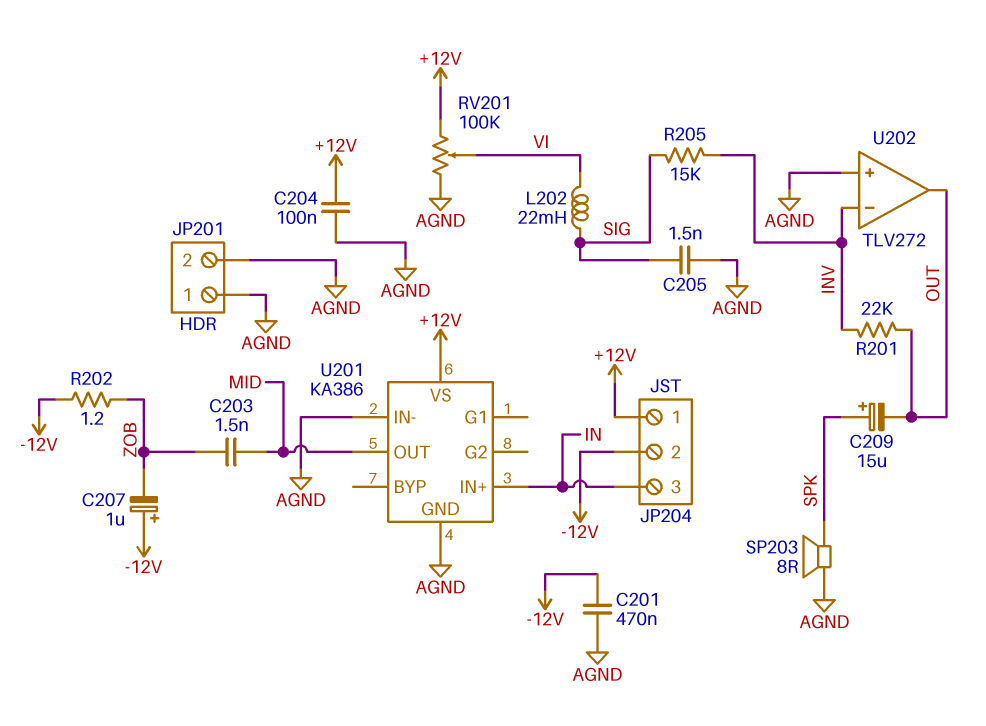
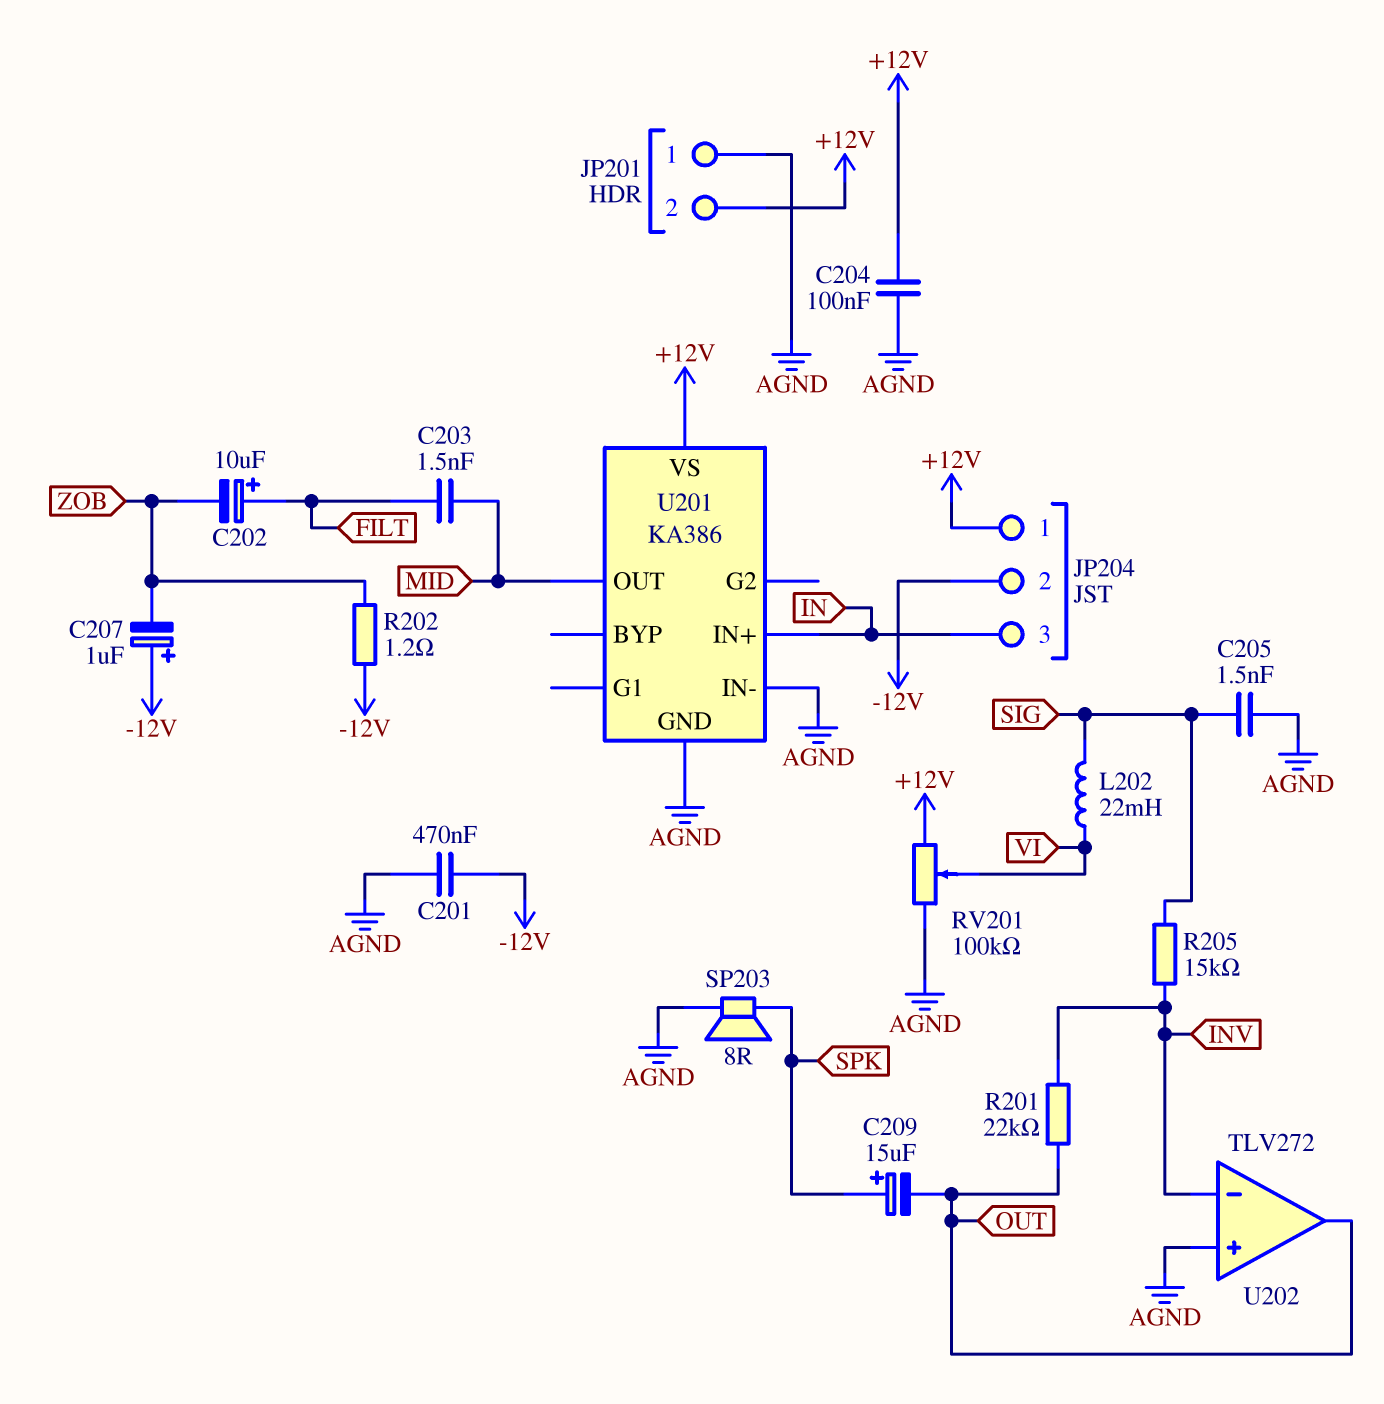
C202: none -> 10uF (plus FILT, minus ZOB)
C203: 1.5nF (MID, ZOB) -> 1.5nF (FILT, MID)
JP201 pin 2: AGND -> +12V

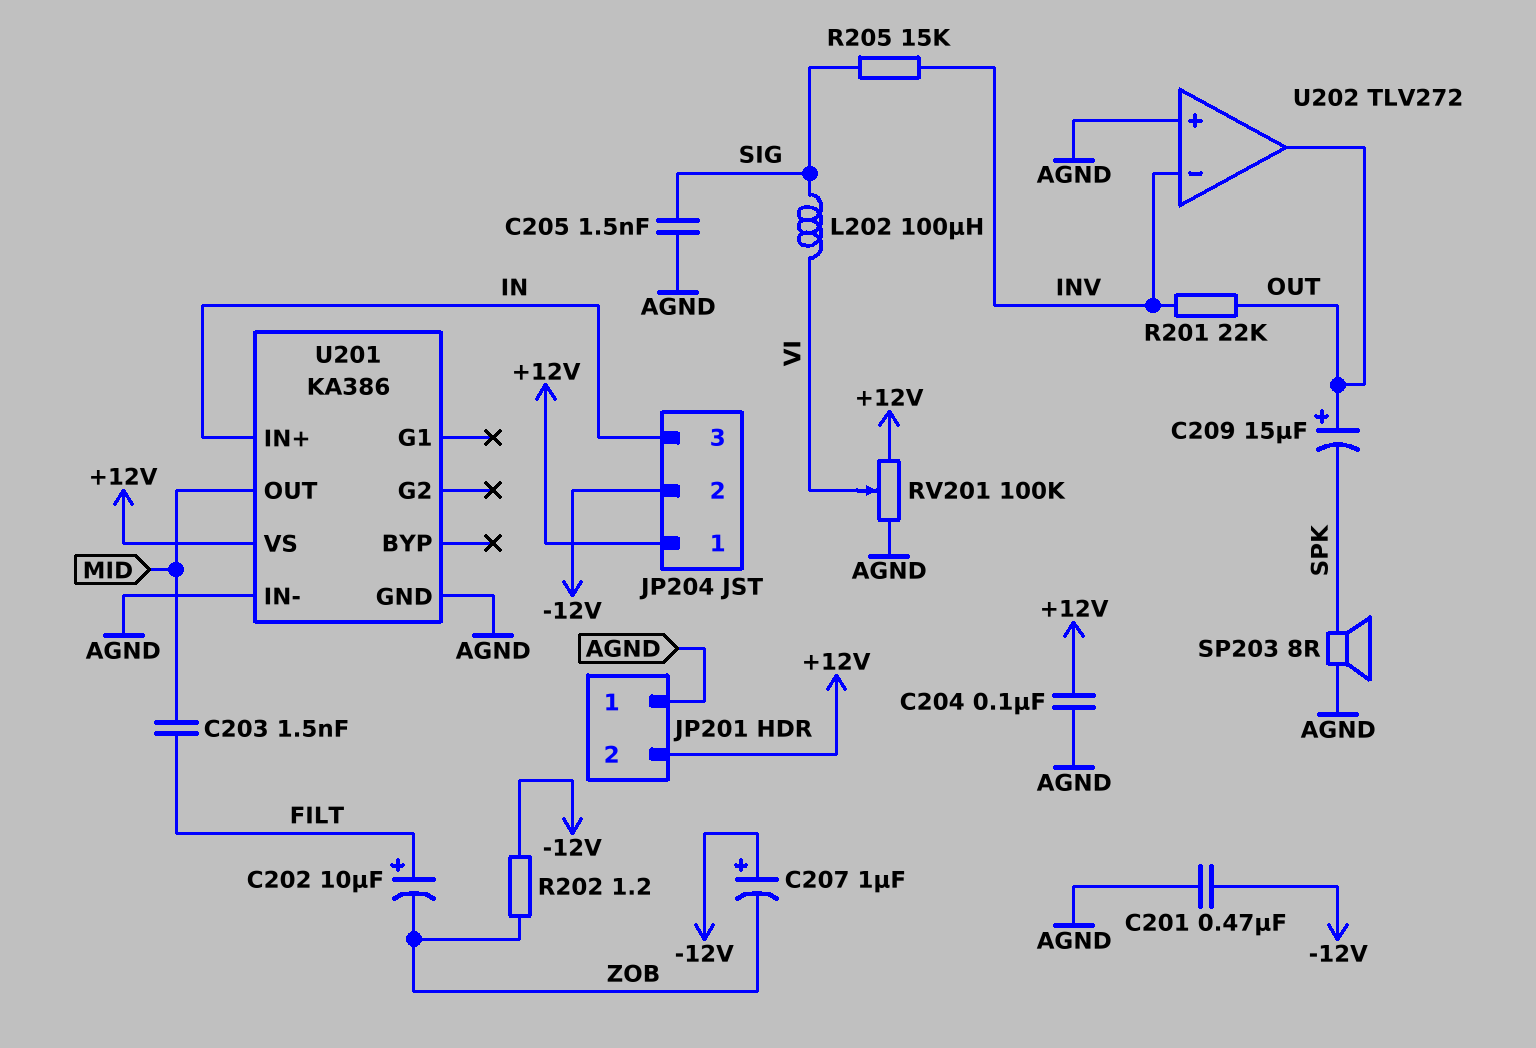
C209: 15uF (plus SPK, minus OUT) -> 15uF (plus OUT, minus SPK)
L202: 22mH (SIG, VI) -> 100uH (SIG, VI)

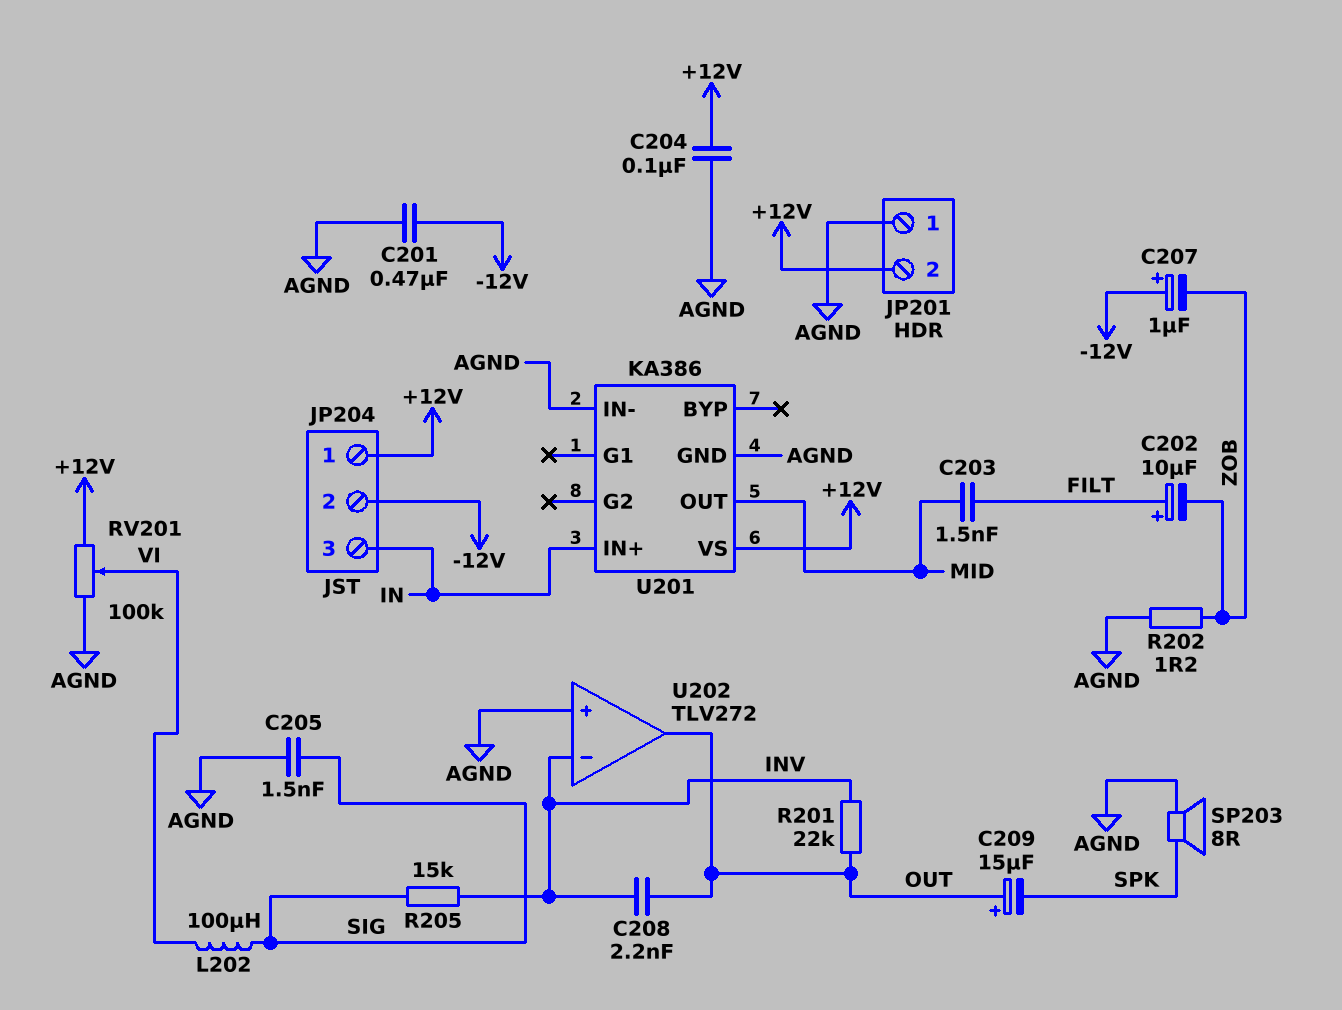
C208: none -> 2.2nF (INV, OUT)
R202: 1.2 (-12V, ZOB) -> 1.2 (AGND, ZOB)

